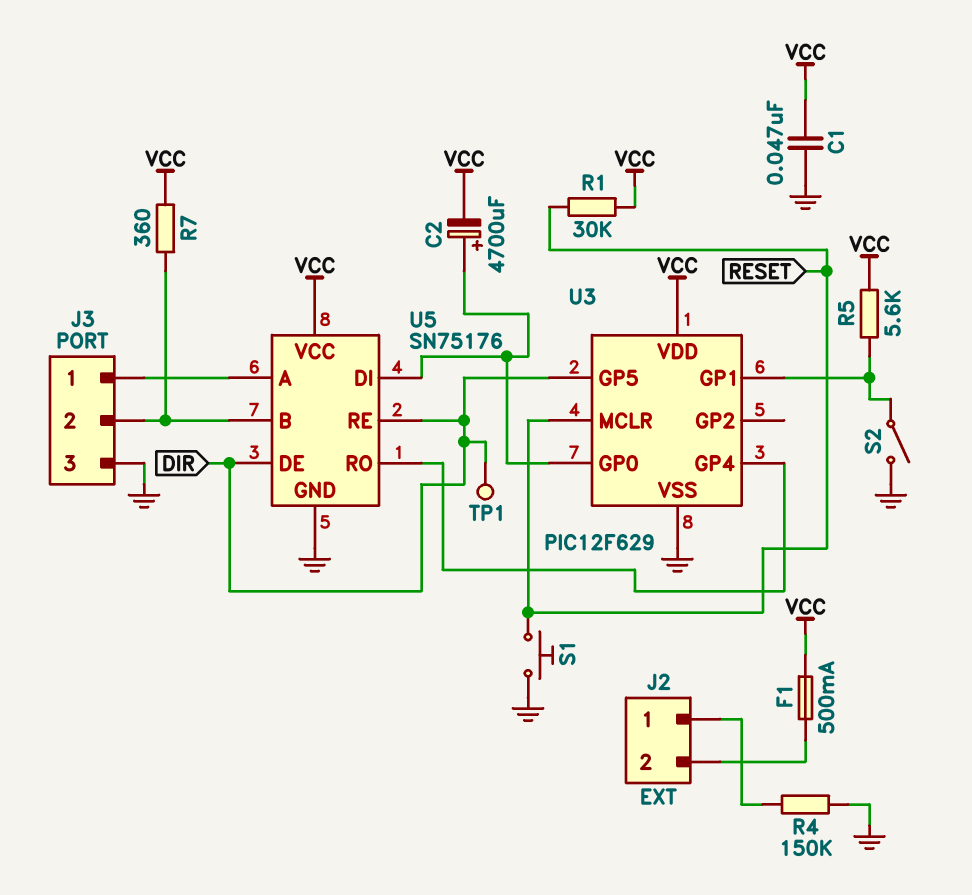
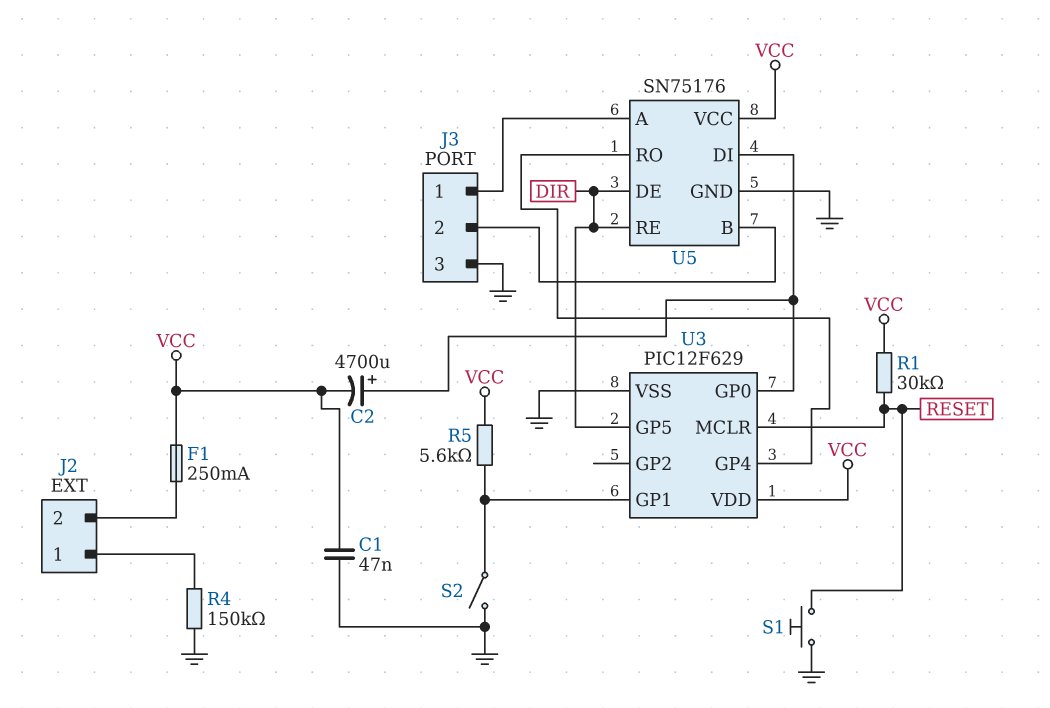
F1: 500mA (J2/2, VCC) -> 250mA (J2/2, VCC)
R7: 360 (J3/2, VCC) -> none
TP1: test point (DIR) -> none

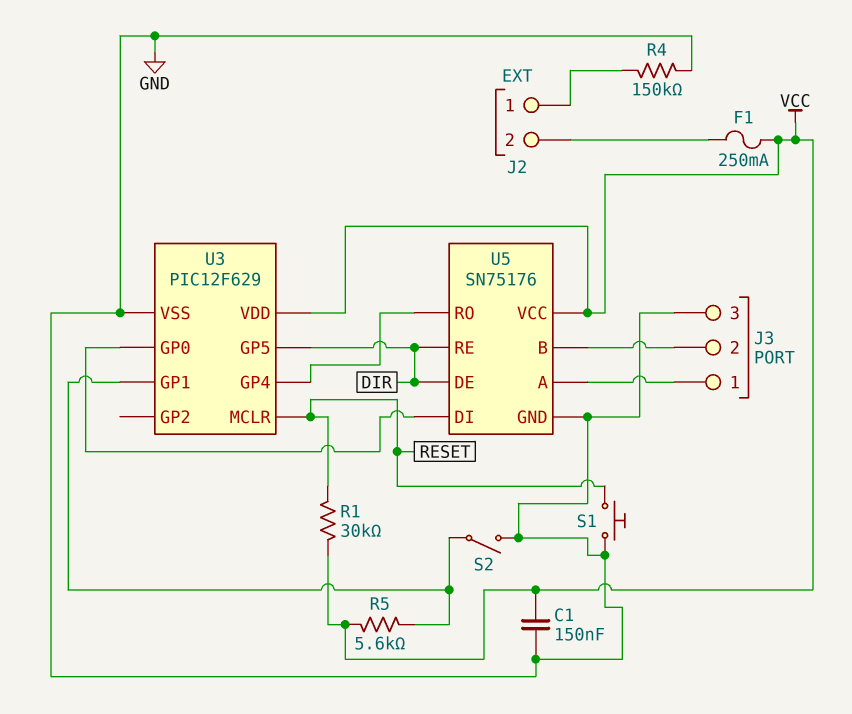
C1: 47nF (GND, VCC) -> 150nF (GND, VCC)
C2: 4700uF (plus U3/GP0, minus VCC) -> none

